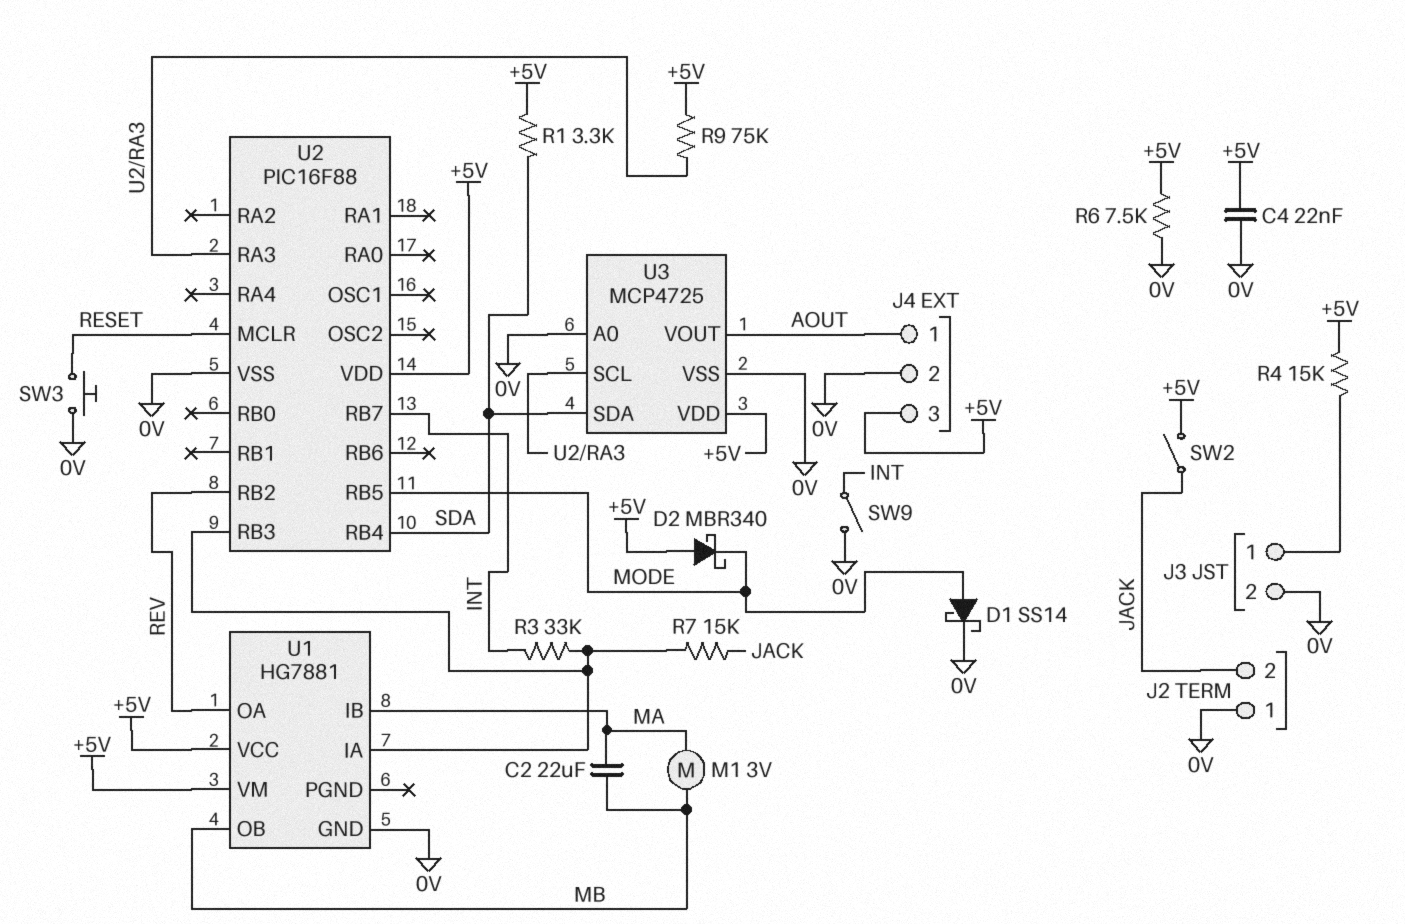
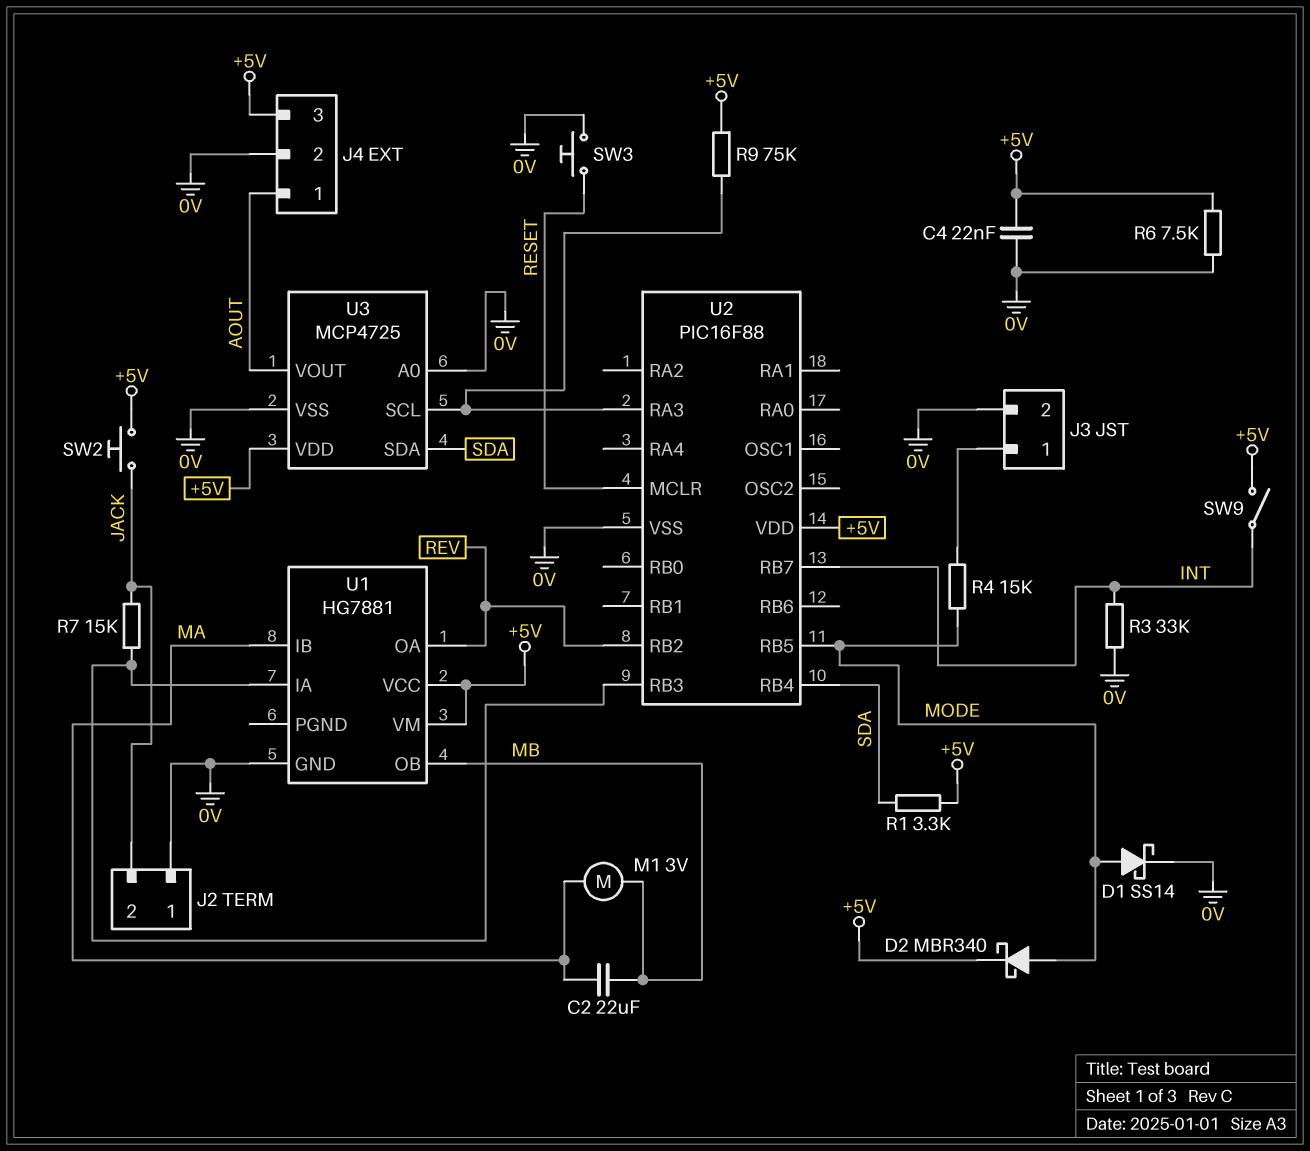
D2: schottky MBR340 (A +5V, K MODE) -> schottky MBR340 (A MODE, K +5V)
R3: 33k (INT, U1/IA) -> 33k (0V, INT)
R4: 15k (+5V, J3/1) -> 15k (J3/1, MODE)
SW2: switch (+5V, JACK) -> button (+5V, JACK)
SW9: switch (0V, INT) -> switch (+5V, INT)

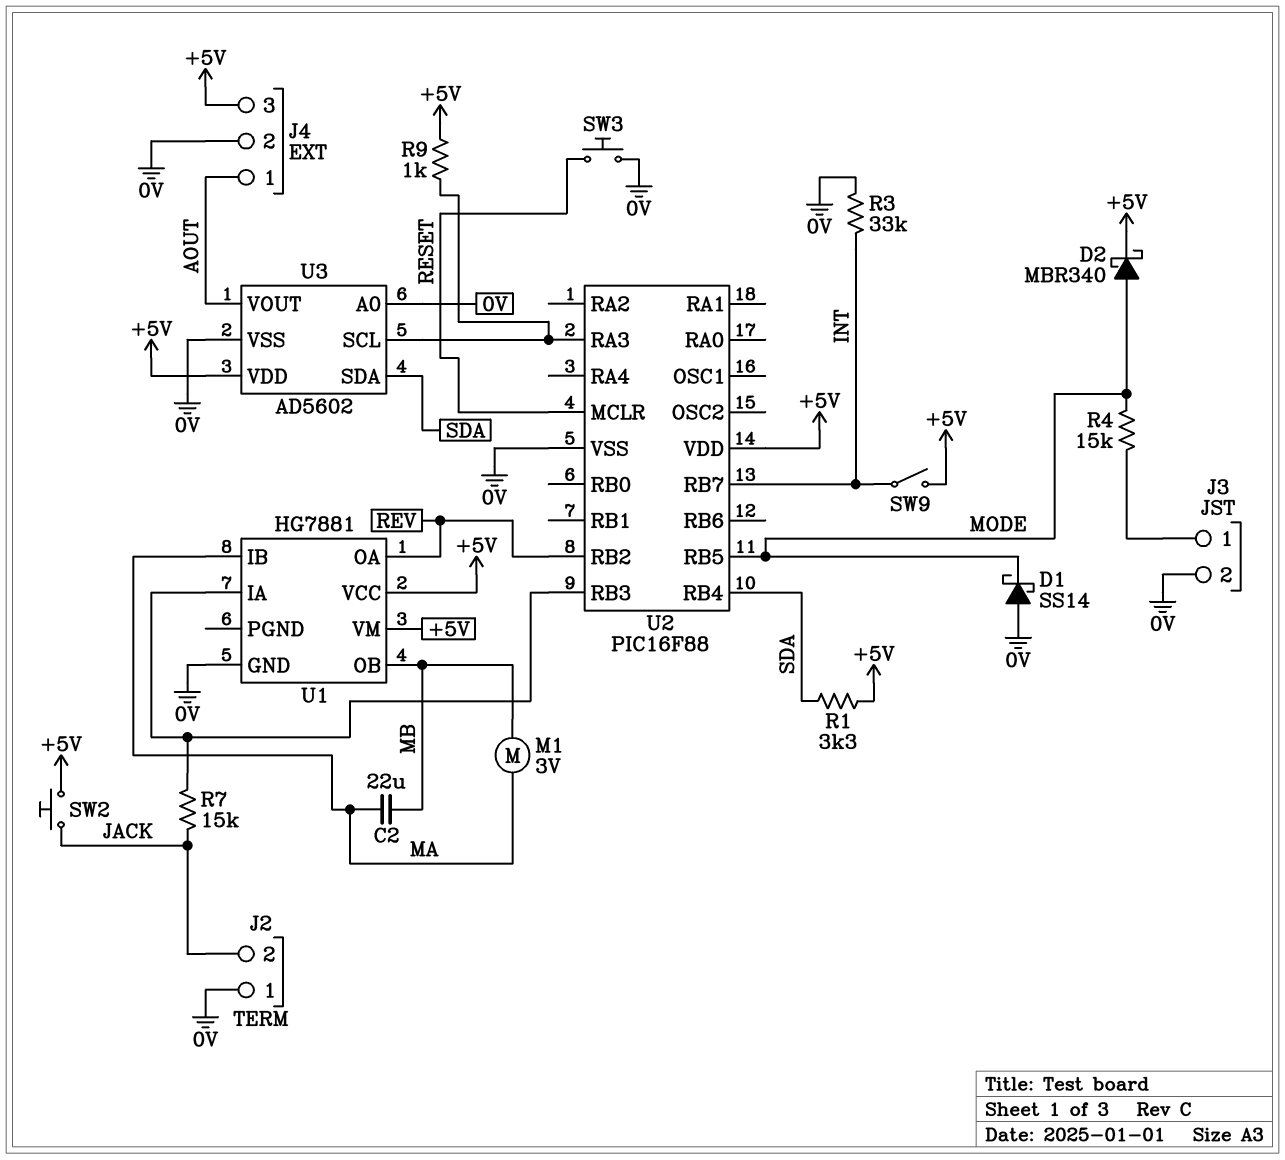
C4: 22nF (+5V, 0V) -> none
D1: schottky SS14 (A MODE, K 0V) -> schottky SS14 (A 0V, K MODE)
R6: 7.5k (+5V, 0V) -> none
R9: 75k (+5V, U2/RA3) -> 1k (+5V, U2/RA3)
U3: MCP4725 -> AD5602

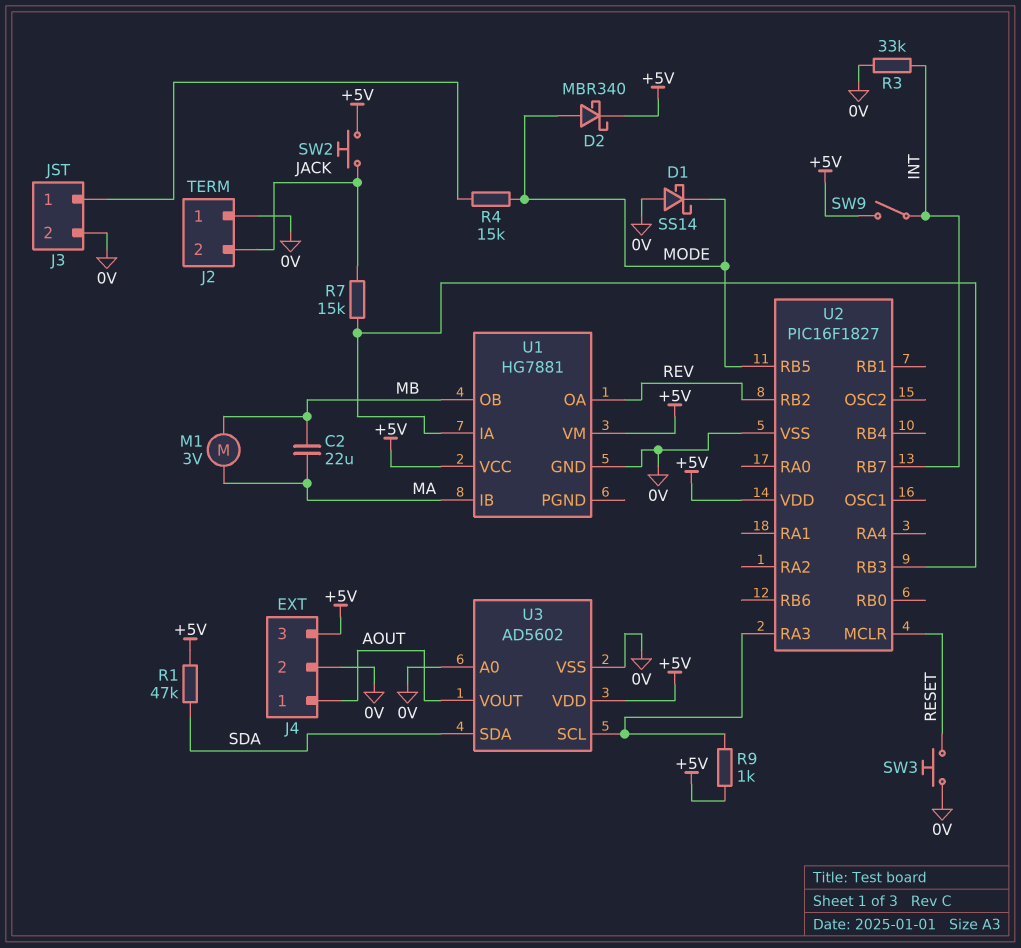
R1: 3.3k (+5V, SDA) -> 47k (+5V, SDA)
U2: PIC16F88 -> PIC16F1827
U2 pin RB4: SDA -> none

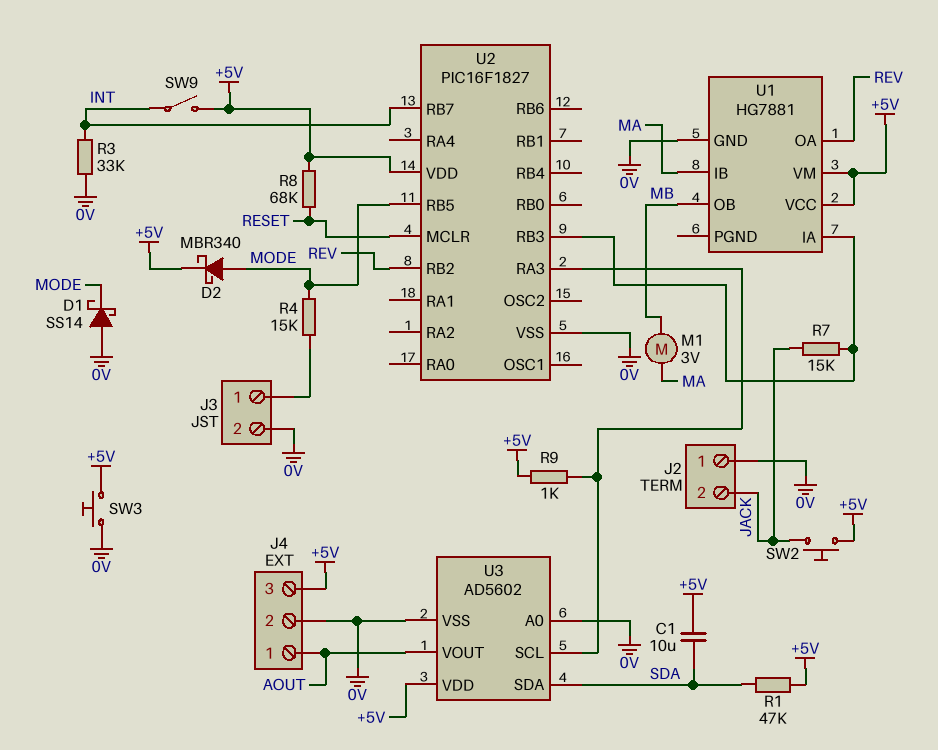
C1: none -> 10uF (+5V, SDA)
C2: 22uF (MA, MB) -> none
R8: none -> 68k (+5V, RESET)
SW3: button (0V, RESET) -> button (+5V, 0V)

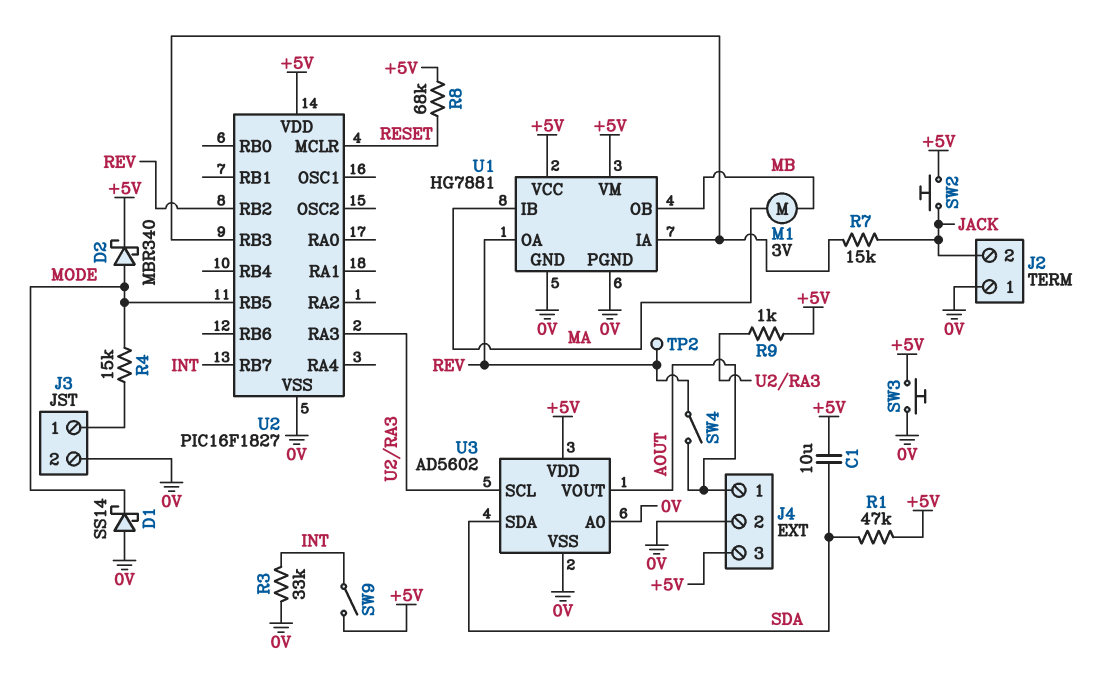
SW4: none -> switch (AOUT, REV)
TP2: none -> test point (REV)
U1 pin PGND: none -> 0V

